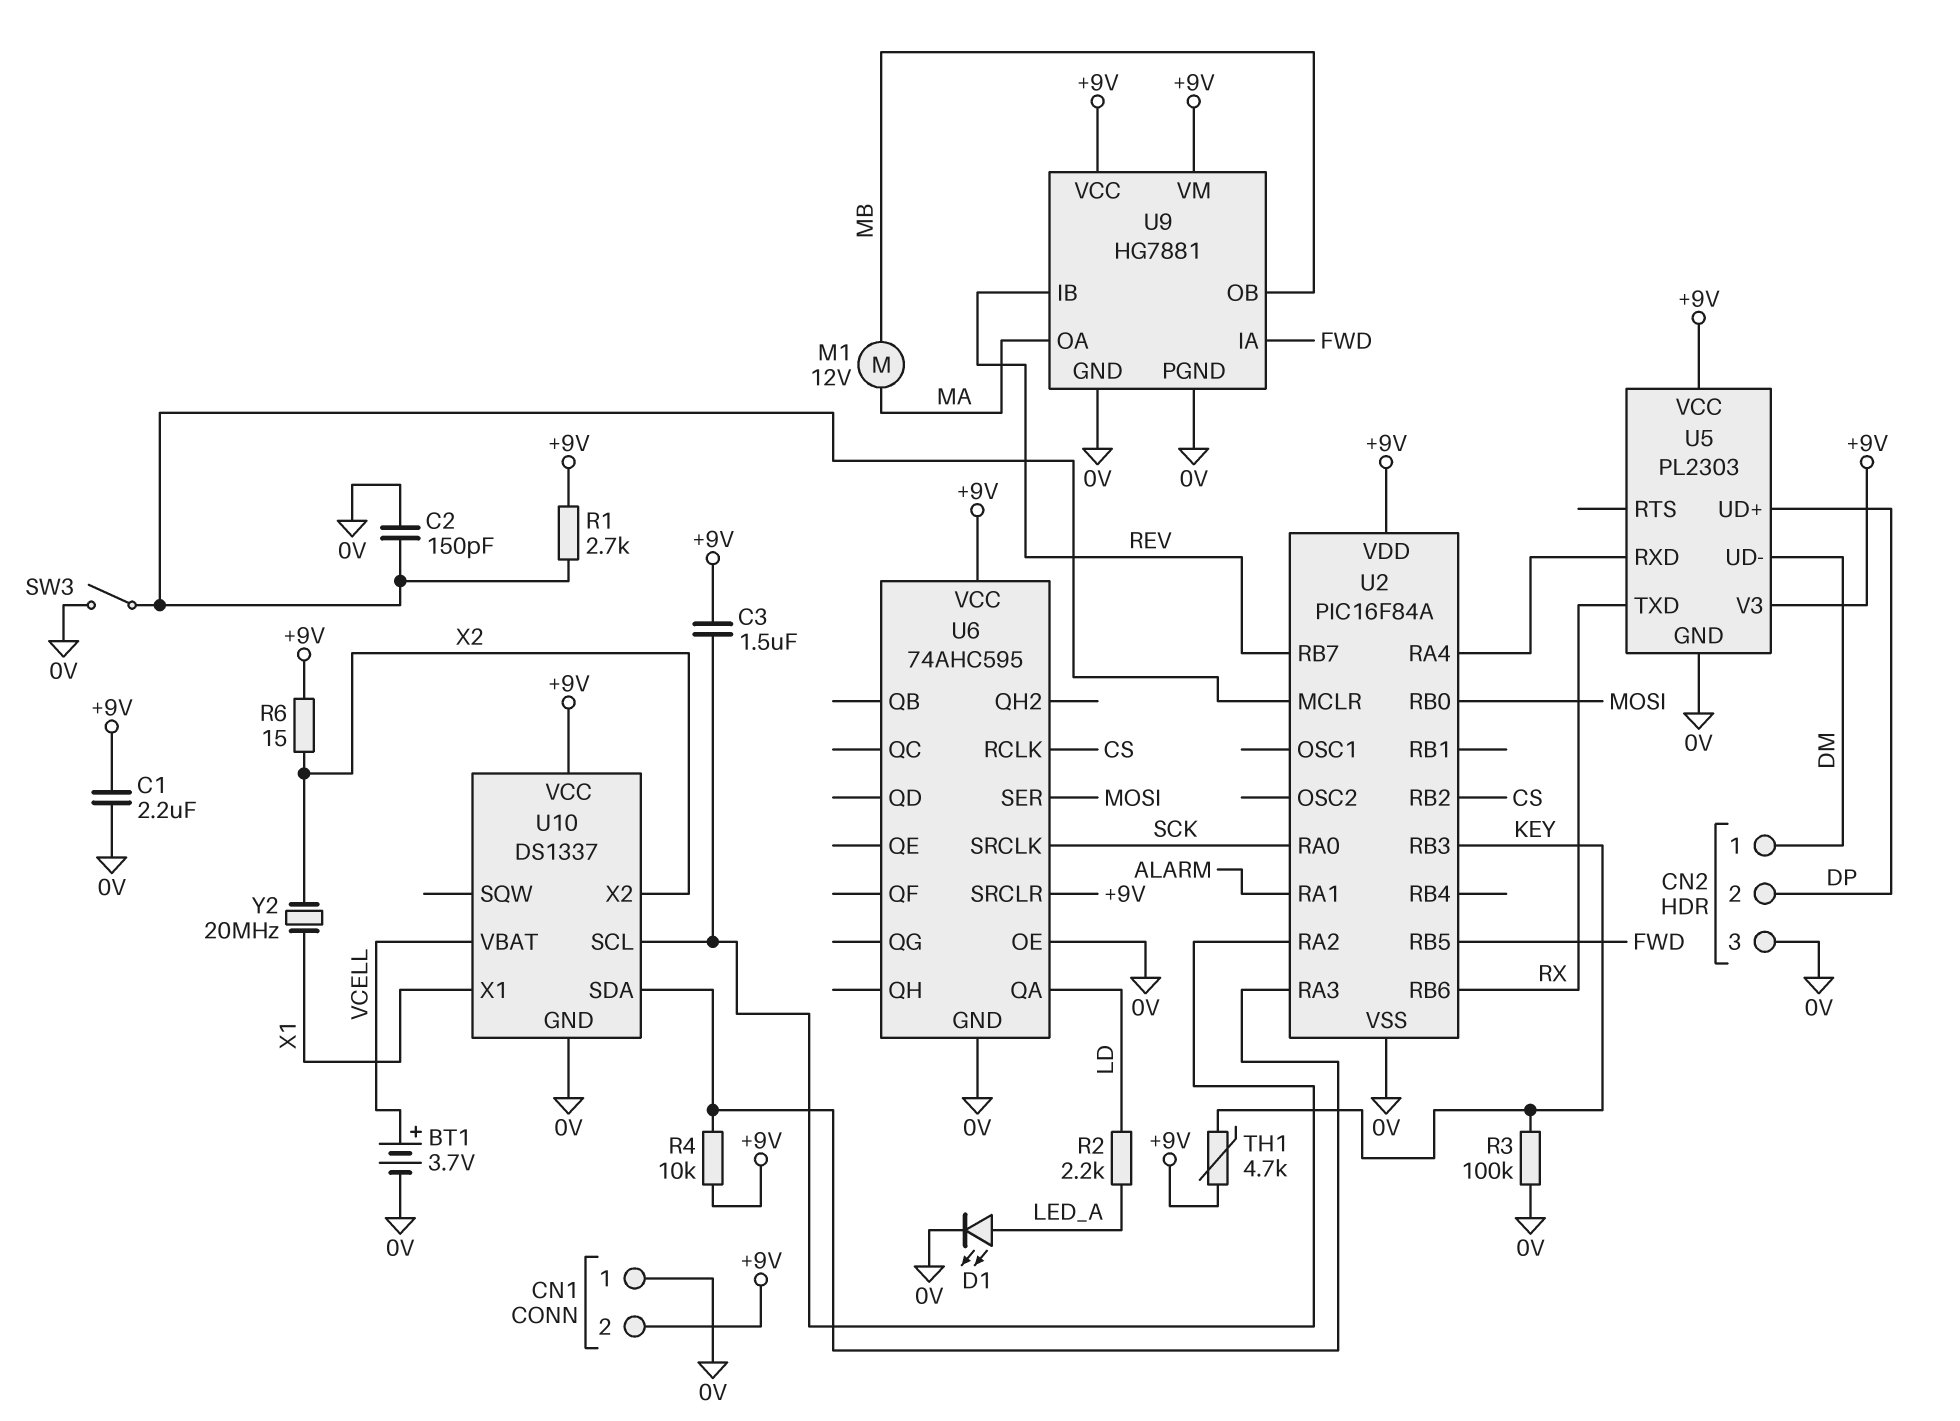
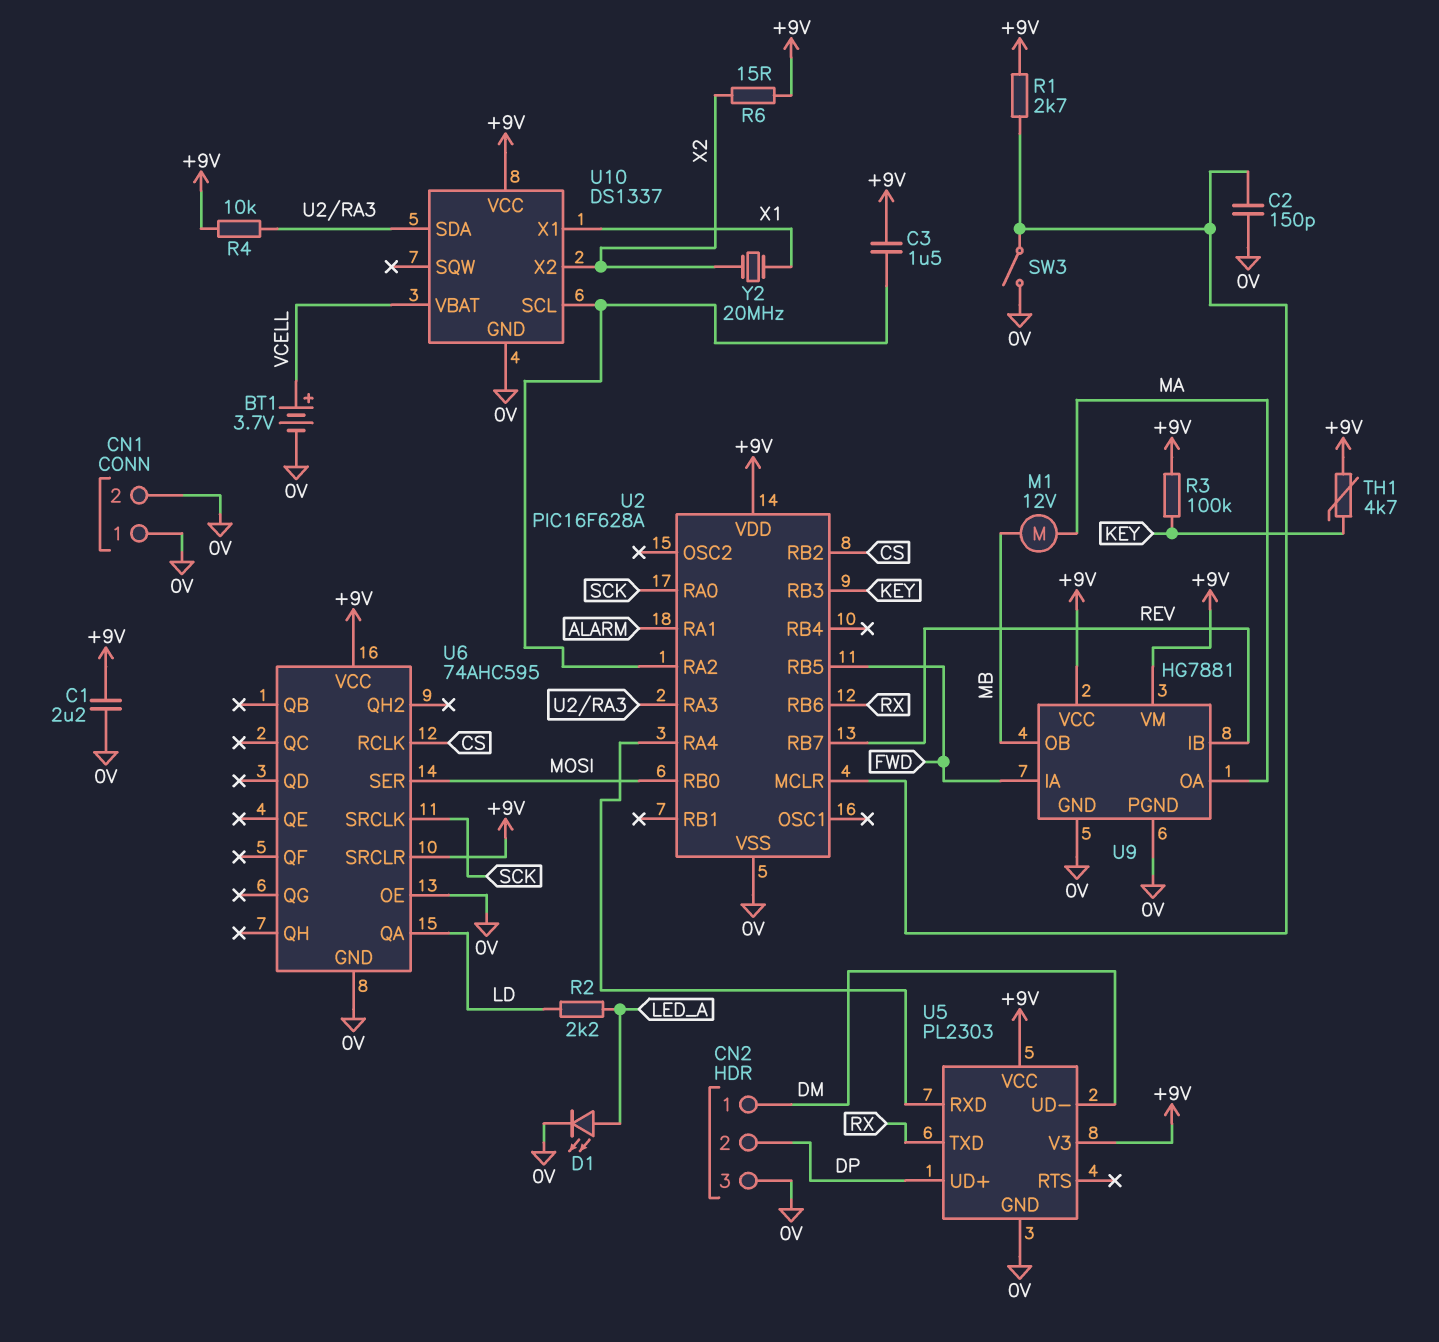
CN1 pin 2: +9V -> 0V
R3: 100k (0V, KEY) -> 100k (+9V, KEY)
U2: PIC16F84A -> PIC16F628A

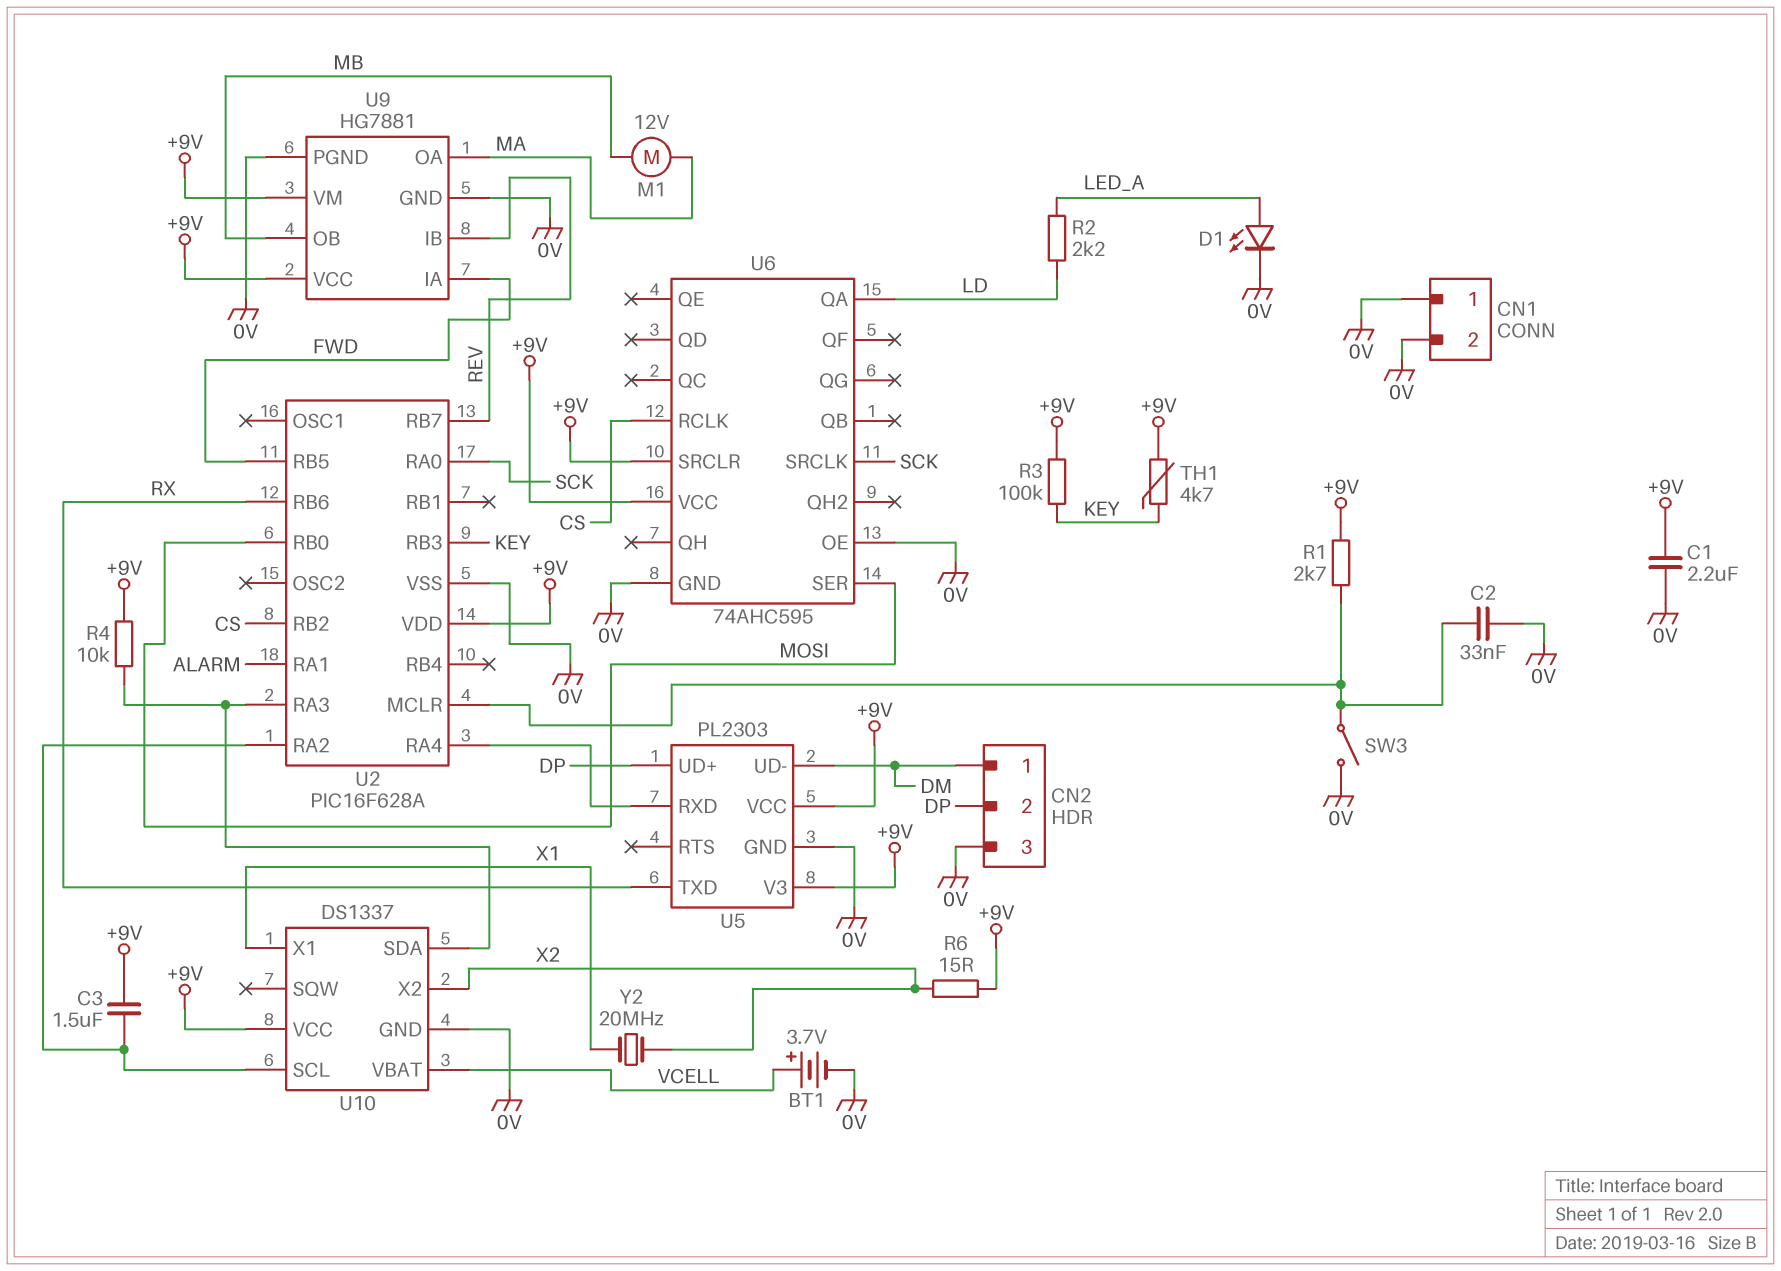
C2: 150pF (0V, U2/MCLR) -> 33nF (0V, U2/MCLR)

